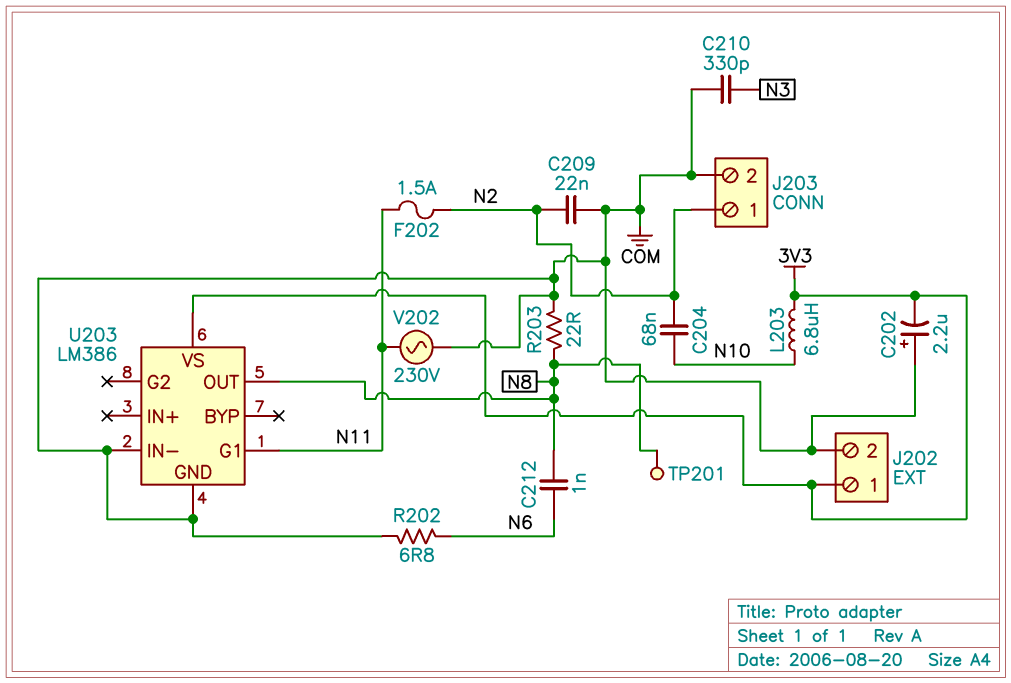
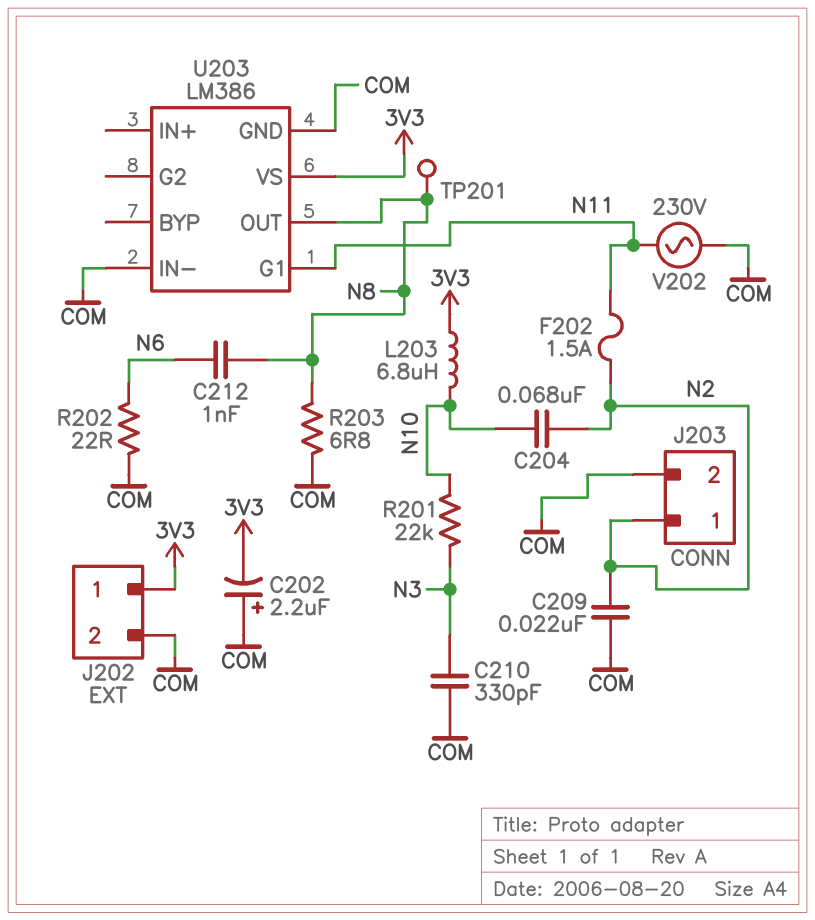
R201: none -> 22k (N3, N10)
R202: 6.8 (COM, N6) -> 22 (COM, N6)
R203: 22 (COM, N8) -> 6.8 (COM, N8)

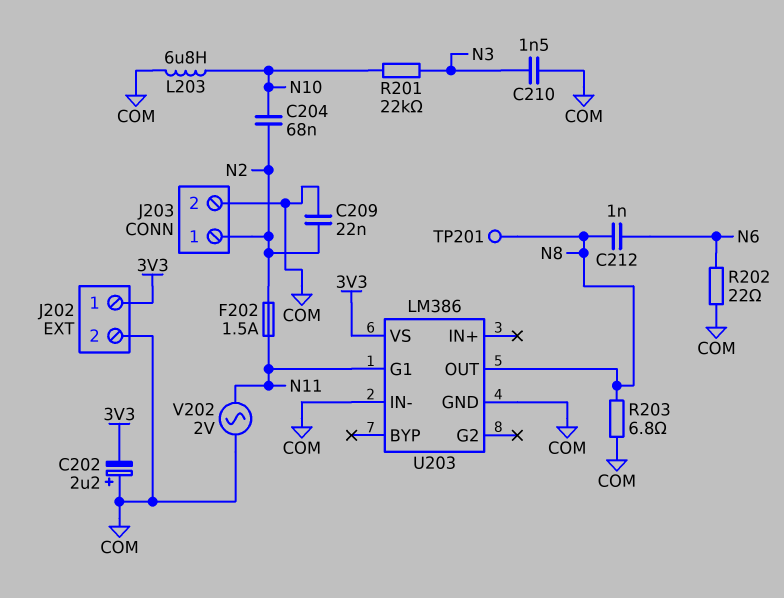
C210: 330pF (COM, N3) -> 1.5nF (COM, N3)
L203: 6.8uH (3V3, N10) -> 6.8uH (COM, N10)
V202: AC 230V (COM, N11) -> AC 2V (COM, N11)

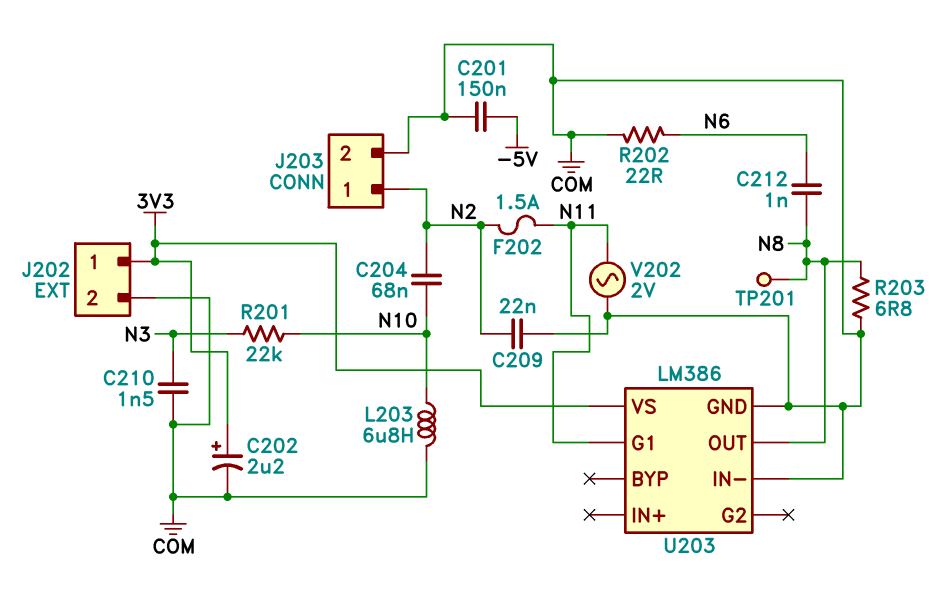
C201: none -> 150nF (-5V, COM)
C202: 2.2uF (plus COM, minus 3V3) -> 2.2uF (plus 3V3, minus COM)

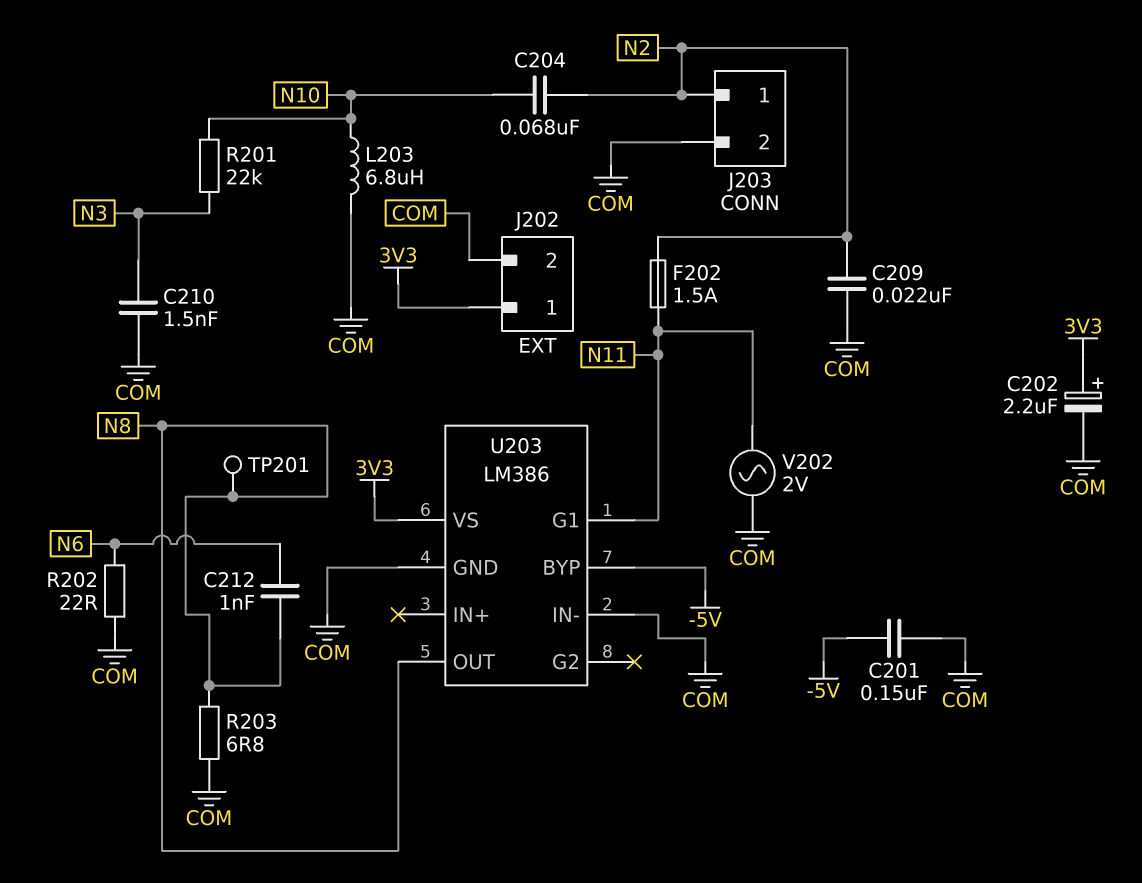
U203 pin BYP: none -> -5V

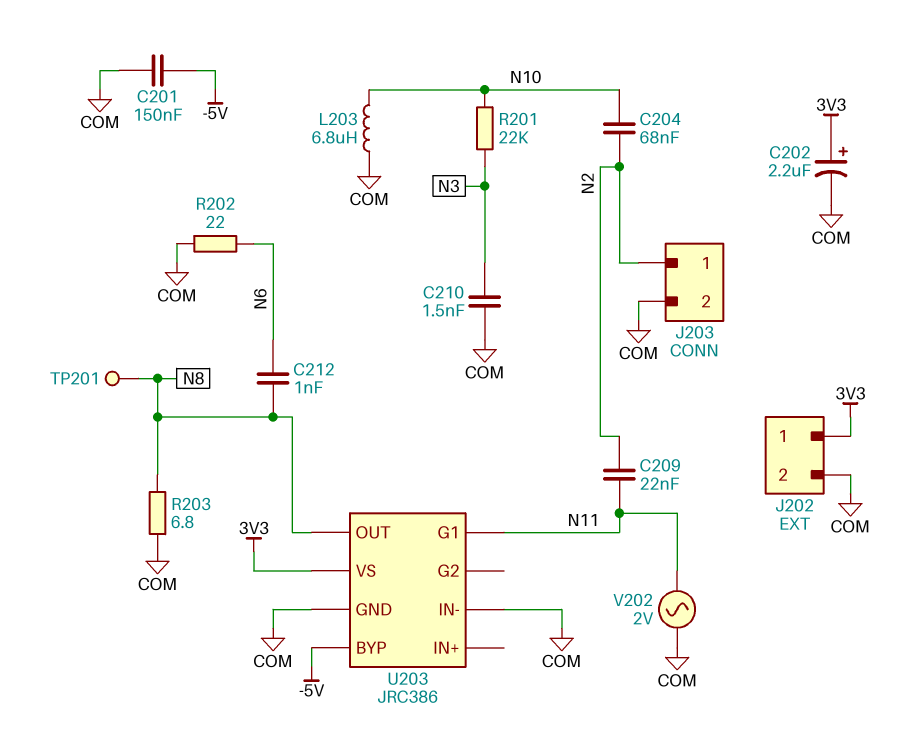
C209: 22nF (COM, N2) -> 22nF (N2, N11)
F202: 1.5A (N2, N11) -> none
U203: LM386 -> JRC386

